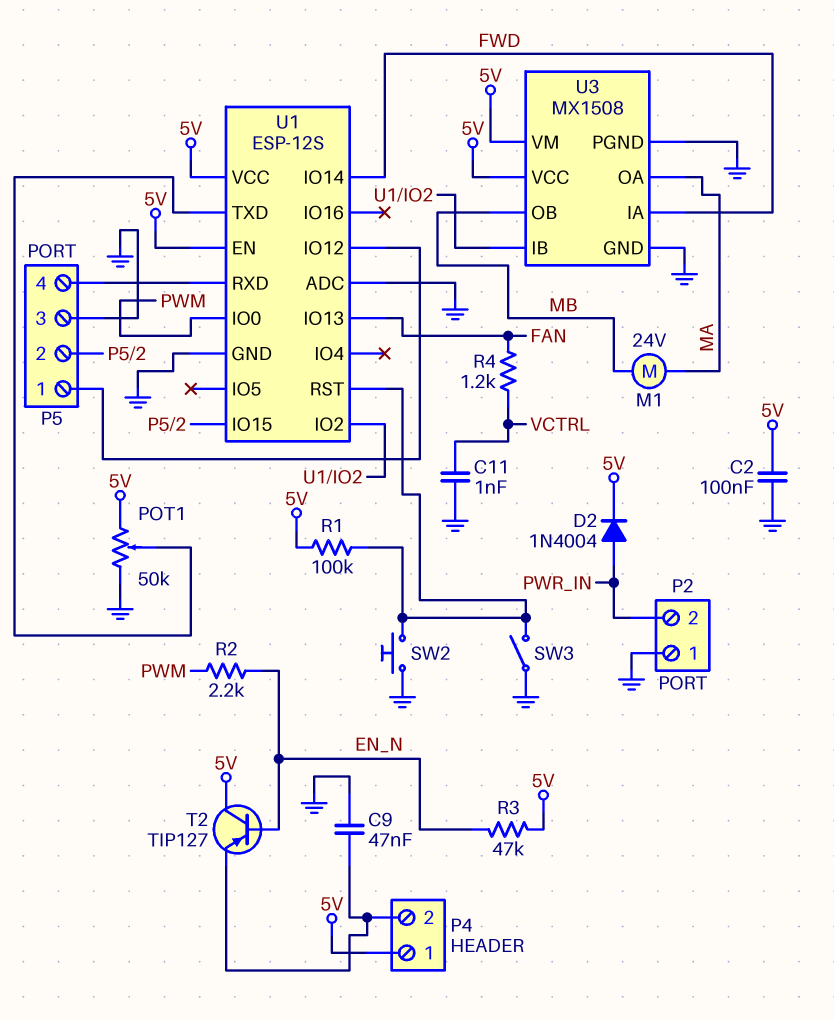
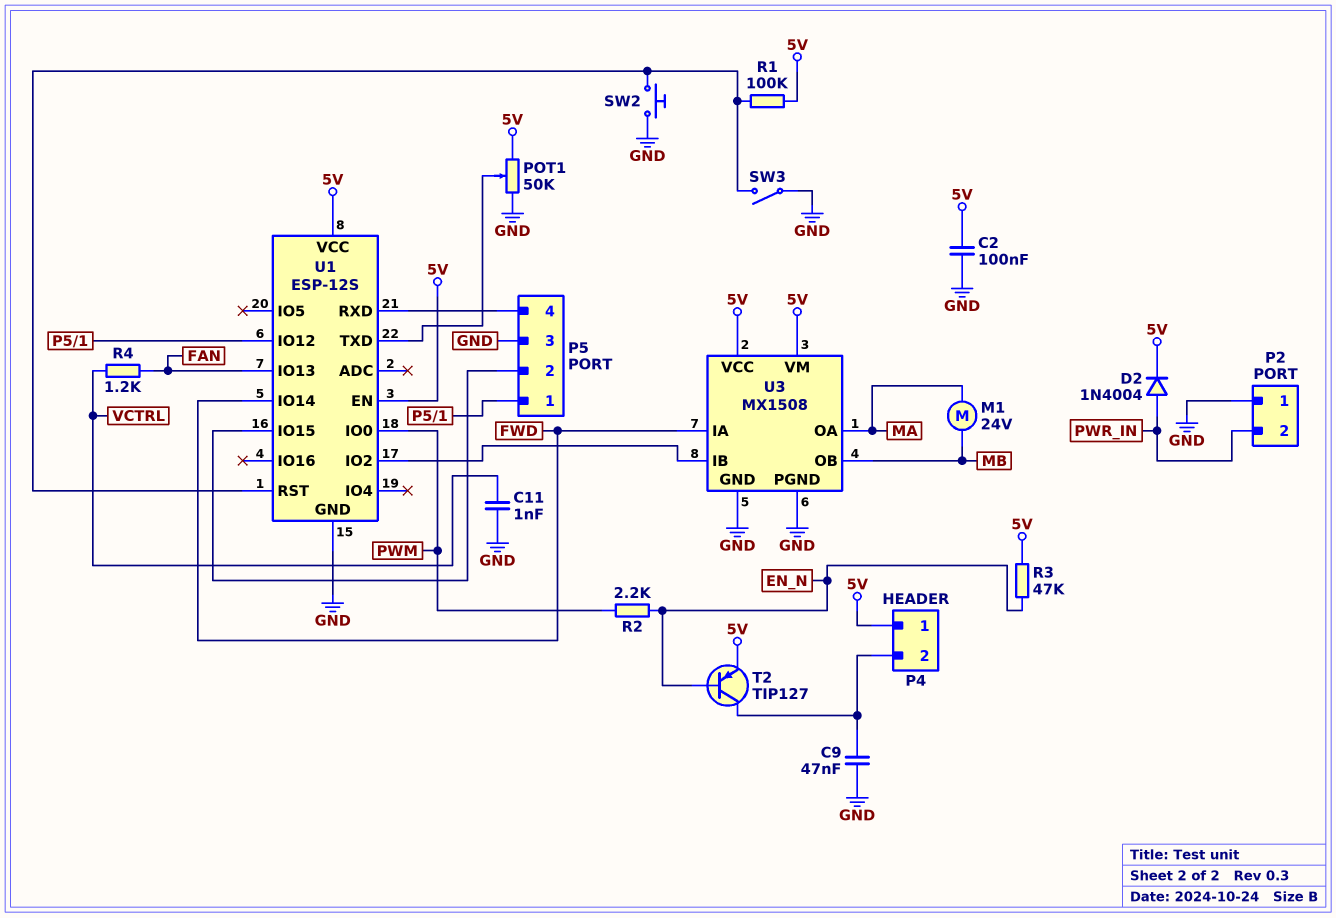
T2: PNP TIP127 (B EN_N, C 5V, E P4/2) -> PNP TIP127 (B EN_N, C P4/2, E 5V)
U1 pin ADC: GND -> none

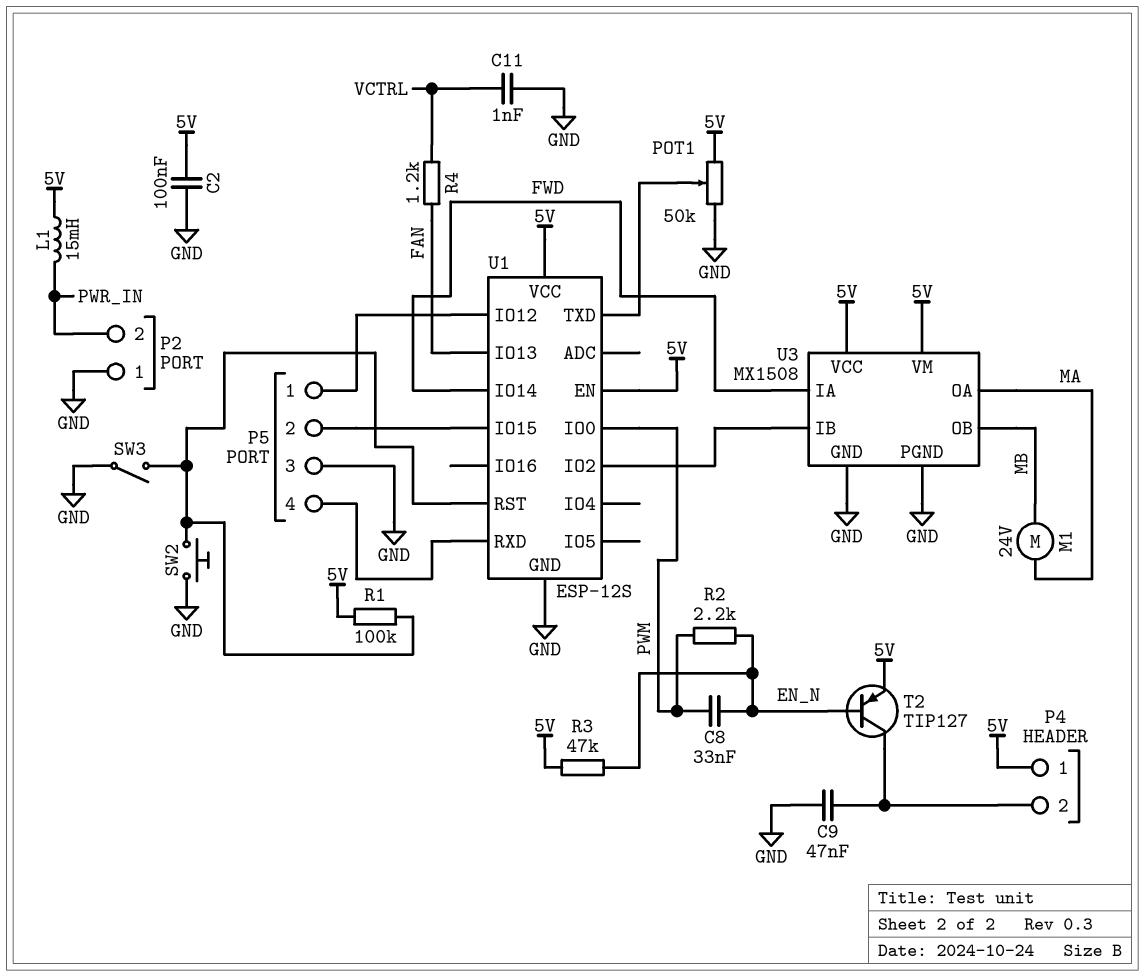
C8: none -> 33nF (EN_N, PWM)
D2: diode 1N4004 (A PWR_IN, K 5V) -> none
L1: none -> 15mH (5V, PWR_IN)

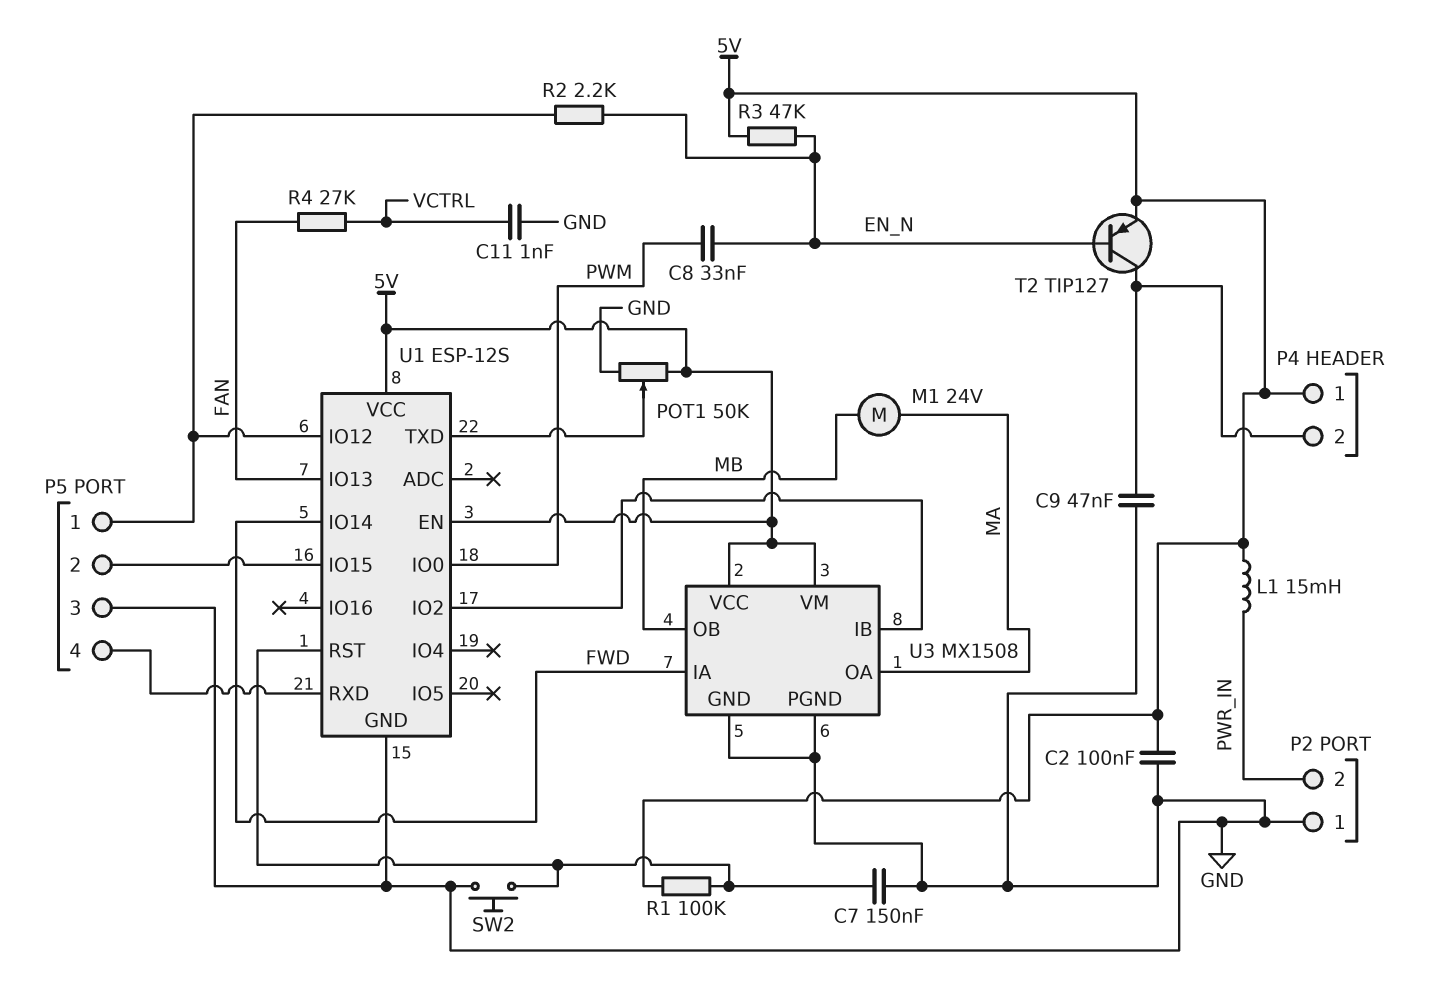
C7: none -> 150nF (GND, U1/RST)
R2: 2.2k (EN_N, PWM) -> 2.2k (EN_N, P5/1)
R4: 1.2k (FAN, VCTRL) -> 27k (FAN, VCTRL)
SW3: switch (GND, U1/RST) -> none

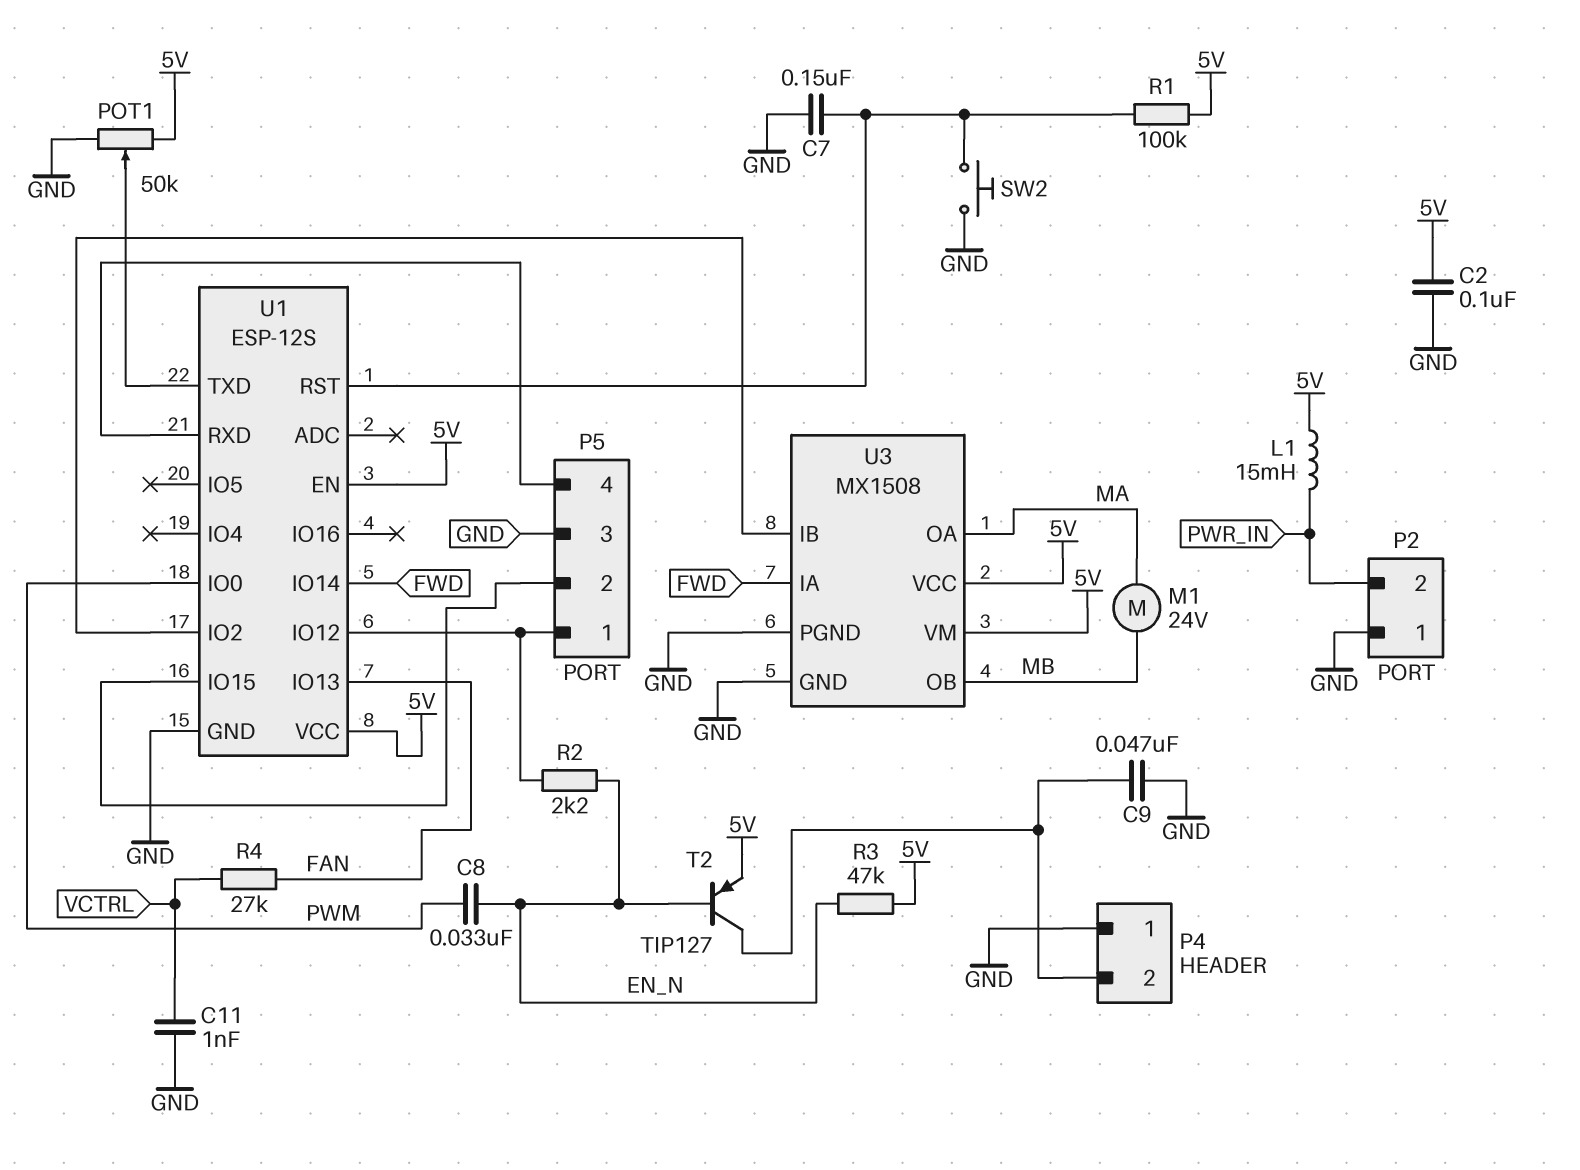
P4 pin 1: 5V -> GND

